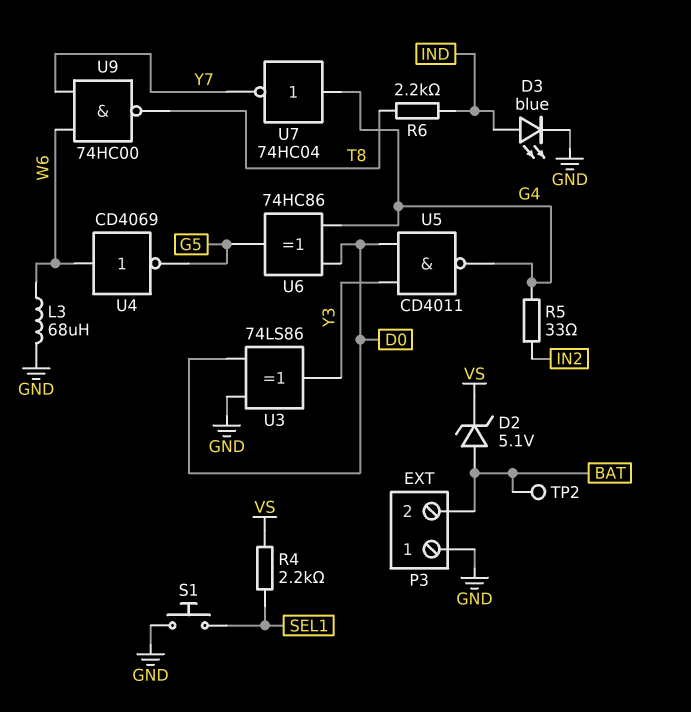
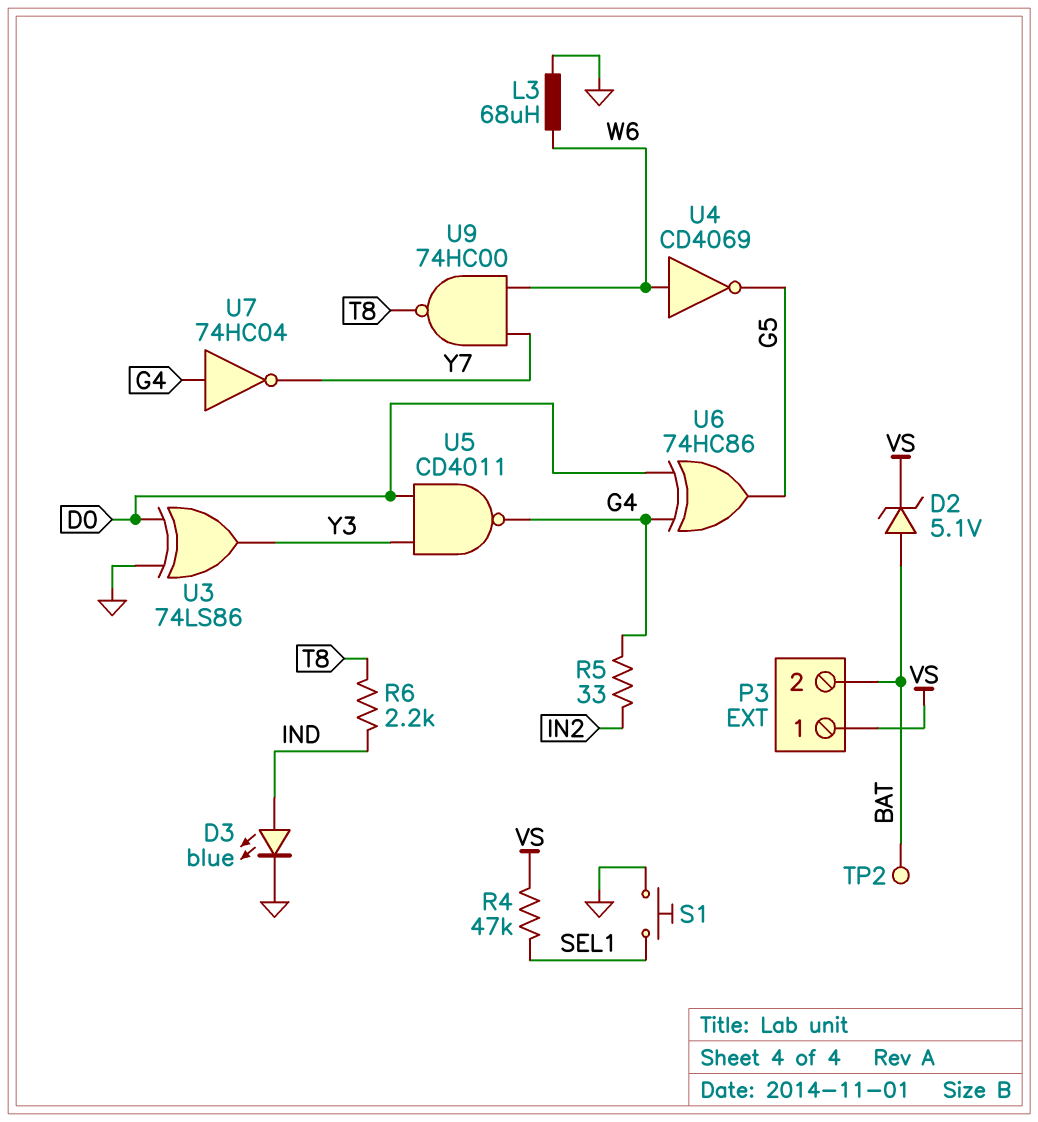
P3 pin 1: GND -> VS
R4: 2.2k (SEL1, VS) -> 47k (SEL1, VS)

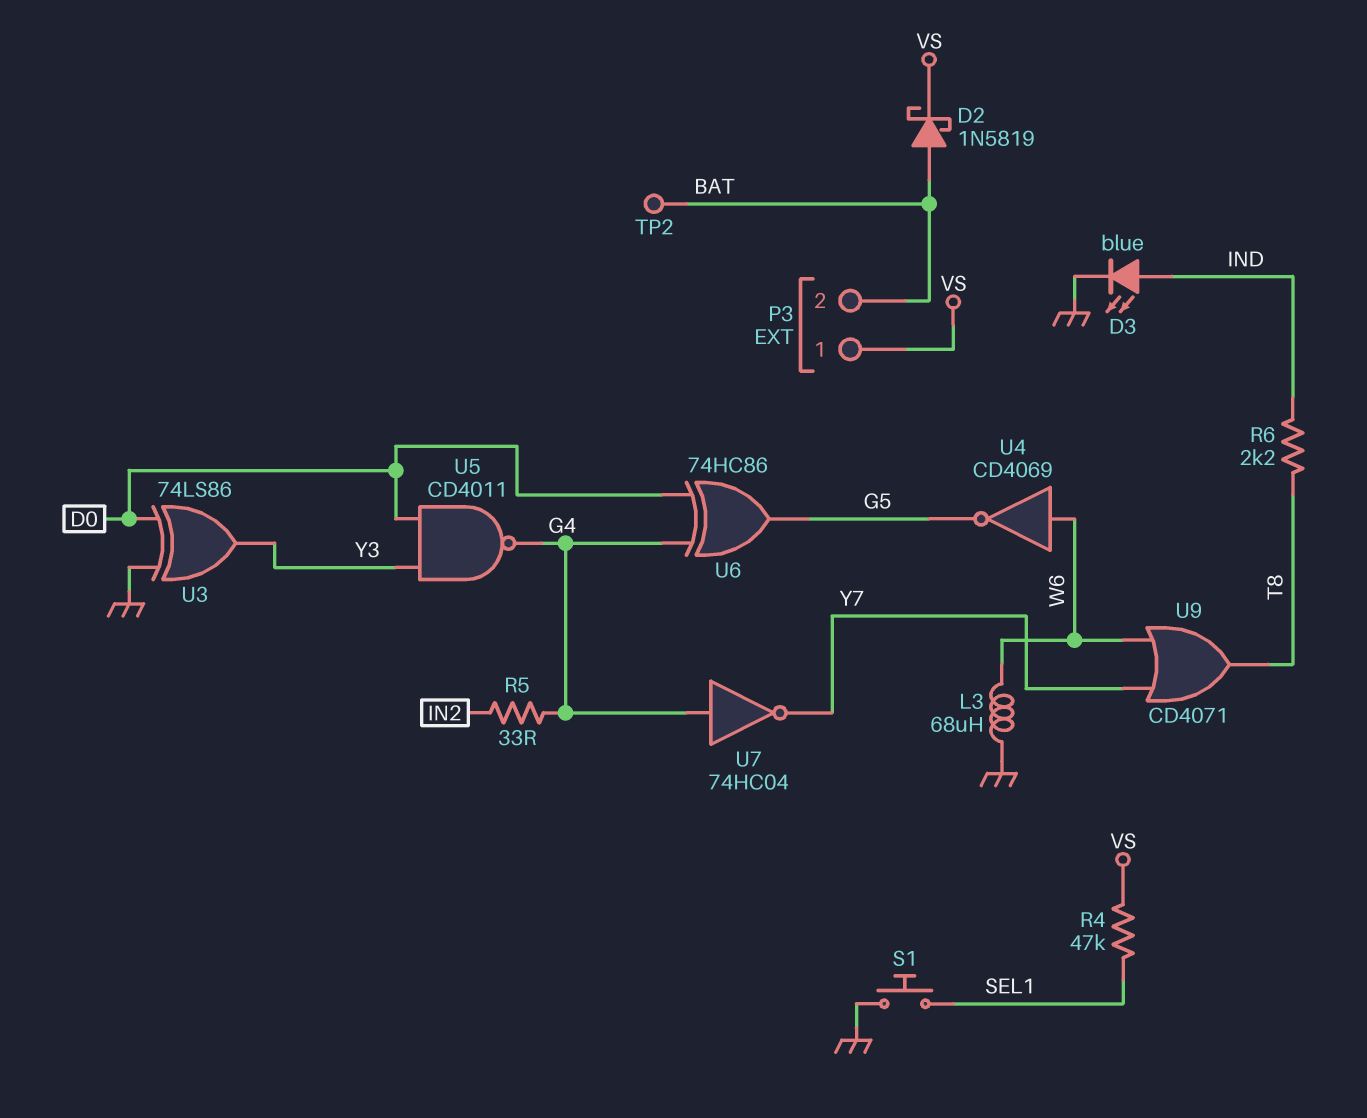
D2: zener 5.1V (A BAT, K VS) -> schottky 1N5819 (A BAT, K VS)
U9: NAND 74HC00 (in W6, in Y7, out T8) -> OR CD4071 (in W6, in Y7, out T8)

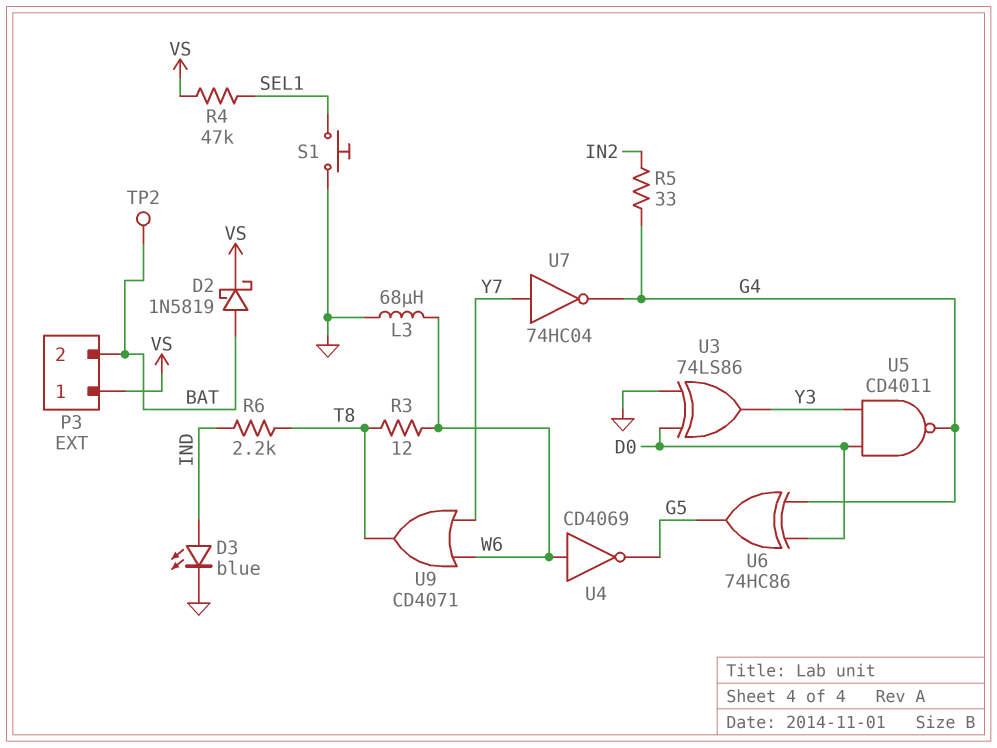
R3: none -> 12 (T8, W6)
U7: NOT 74HC04 (in G4, out Y7) -> NOT 74HC04 (in Y7, out G4)

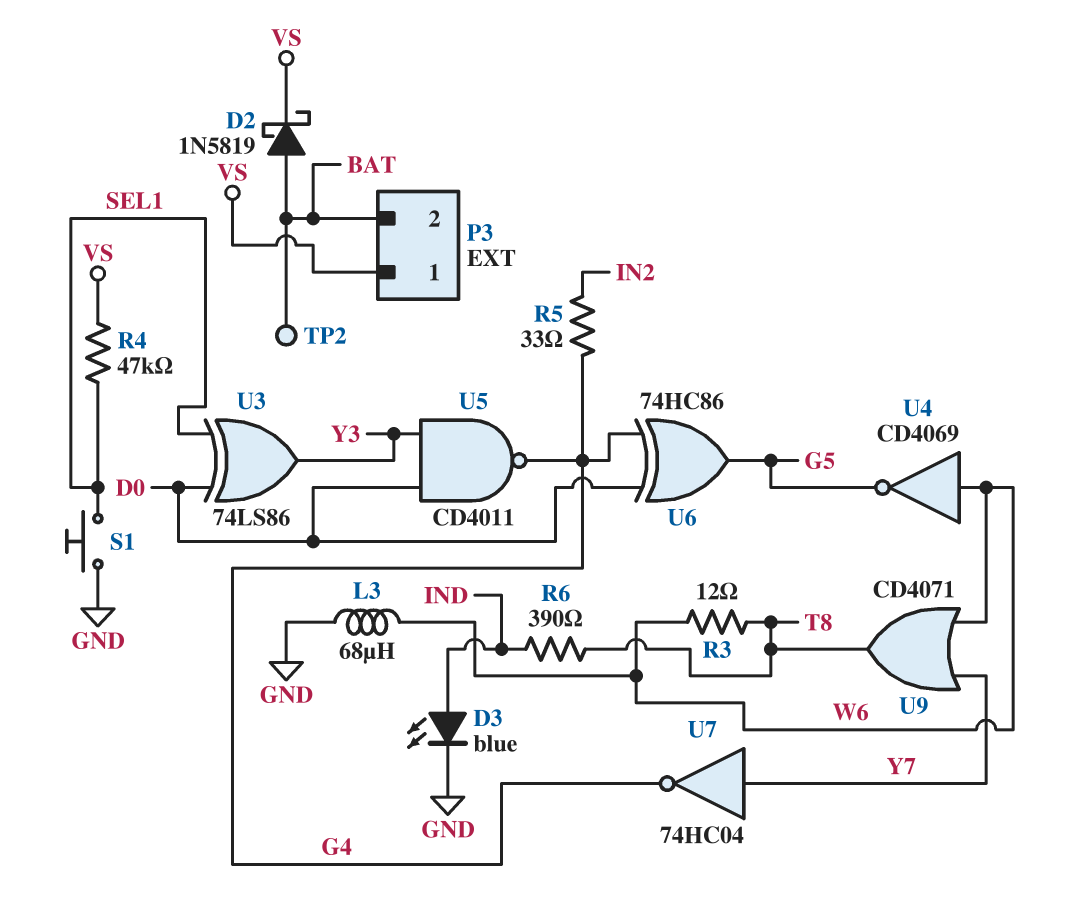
R6: 2.2k (IND, T8) -> 390 (IND, T8)
U3: XOR 74LS86 (in D0, in GND, out Y3) -> XOR 74LS86 (in D0, in SEL1, out Y3)

